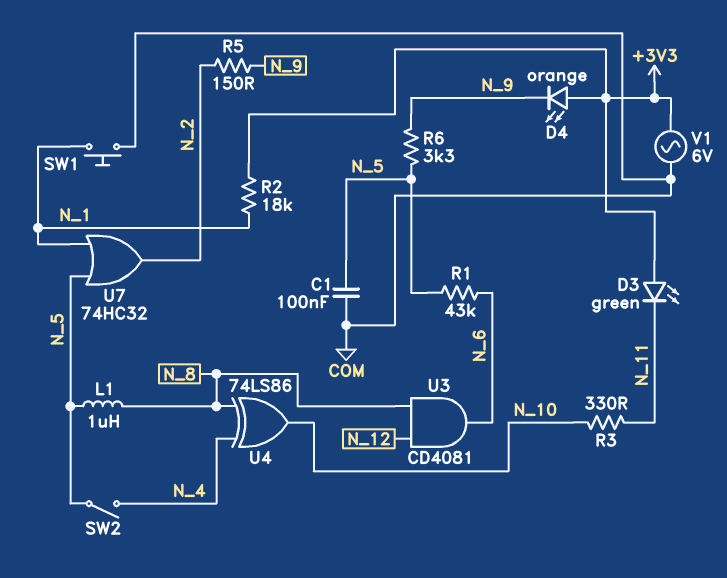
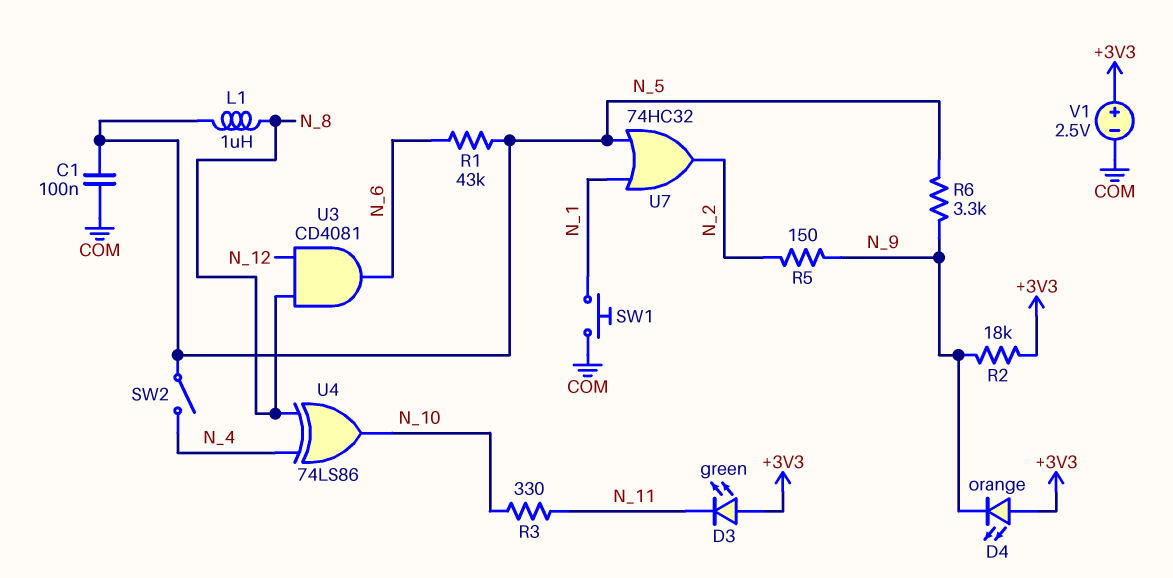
R2: 18k (+3V3, N_1) -> 18k (+3V3, N_9)
V1: AC 6V (+3V3, COM) -> 2.5V (plus +3V3, minus COM)

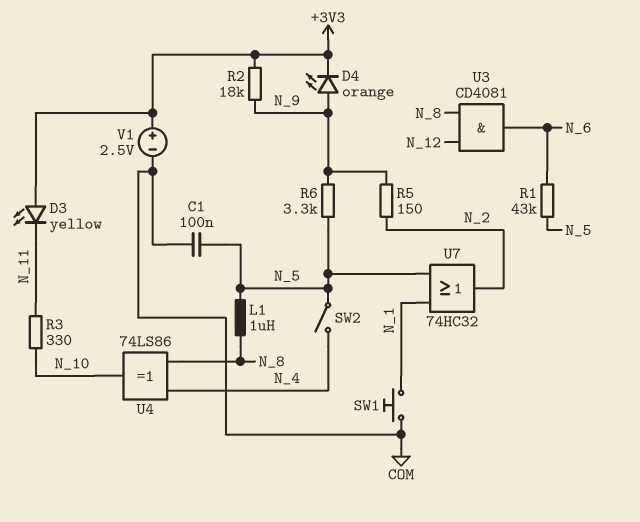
D3: LED green (A +3V3, K N_11) -> LED yellow (A +3V3, K N_11)
D4: LED orange (A +3V3, K N_9) -> LED orange (A N_9, K +3V3)

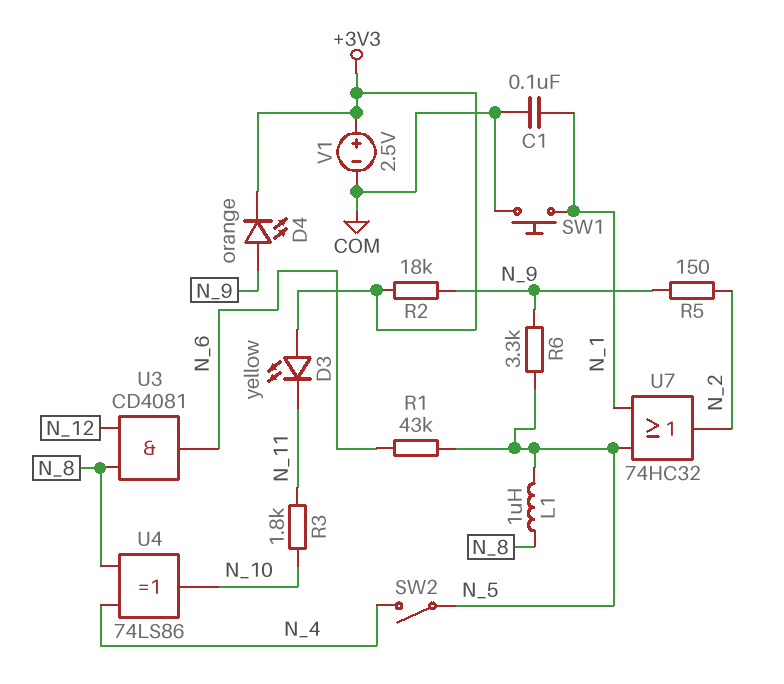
C1: 100nF (COM, N_5) -> 100nF (COM, N_1)
R3: 330 (N_10, N_11) -> 1.8k (N_10, N_11)

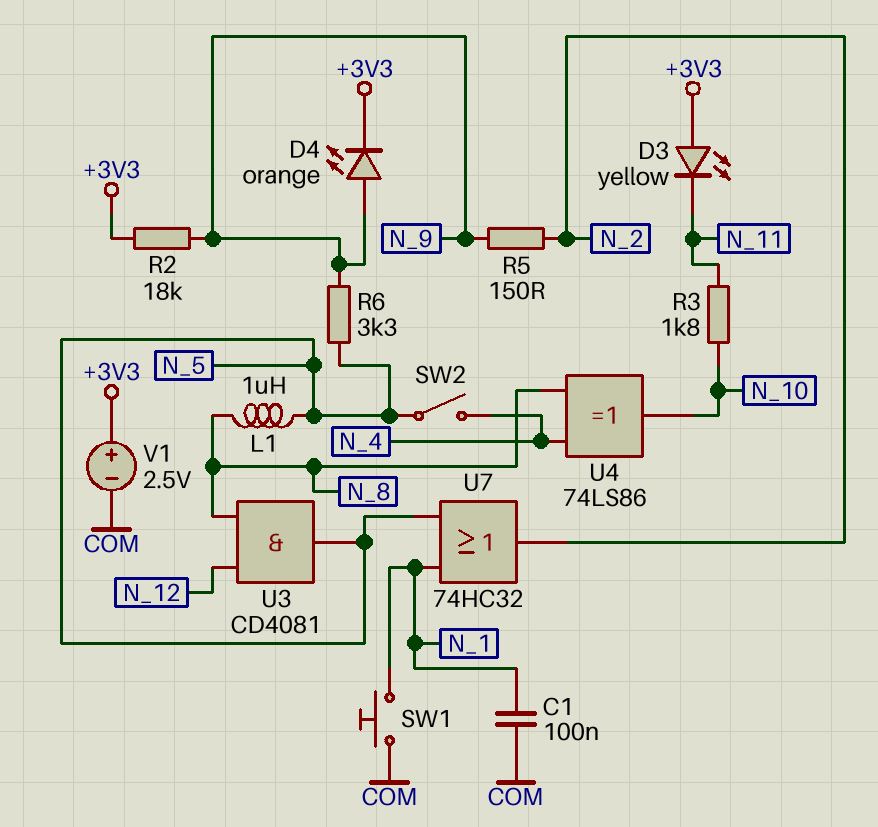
R1: 43k (N_5, N_6) -> none
U3: AND CD4081 (in N_8, in N_12, out N_6) -> AND CD4081 (in N_8, in N_12, out N_5)

